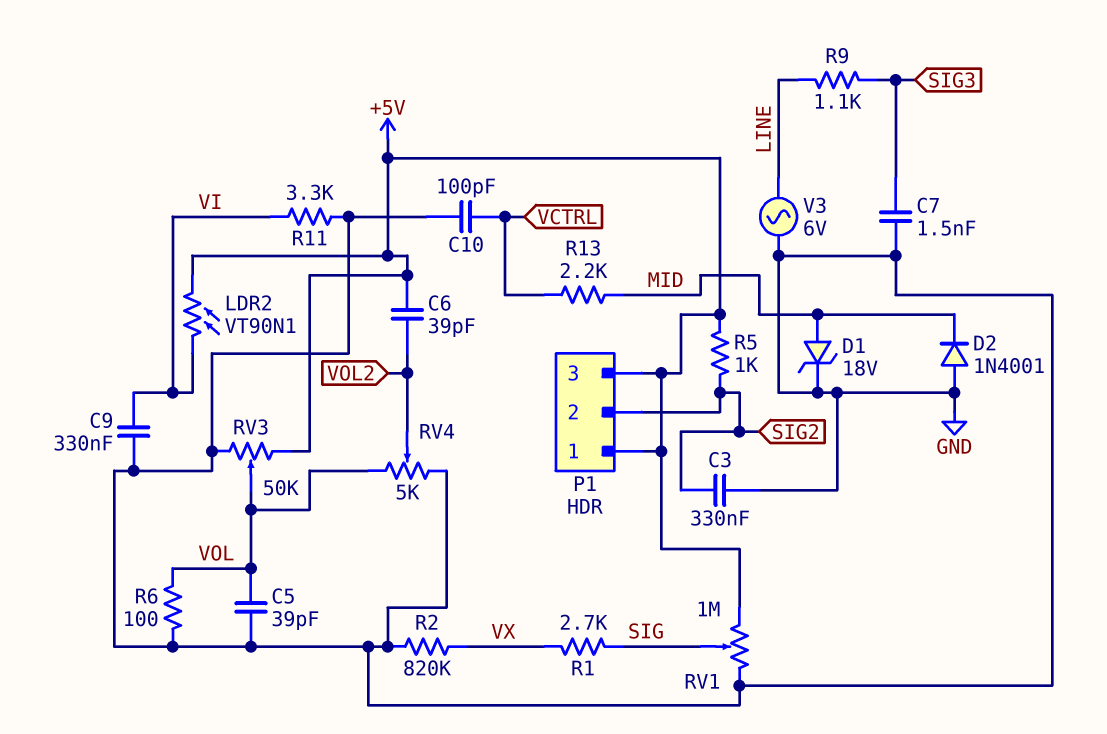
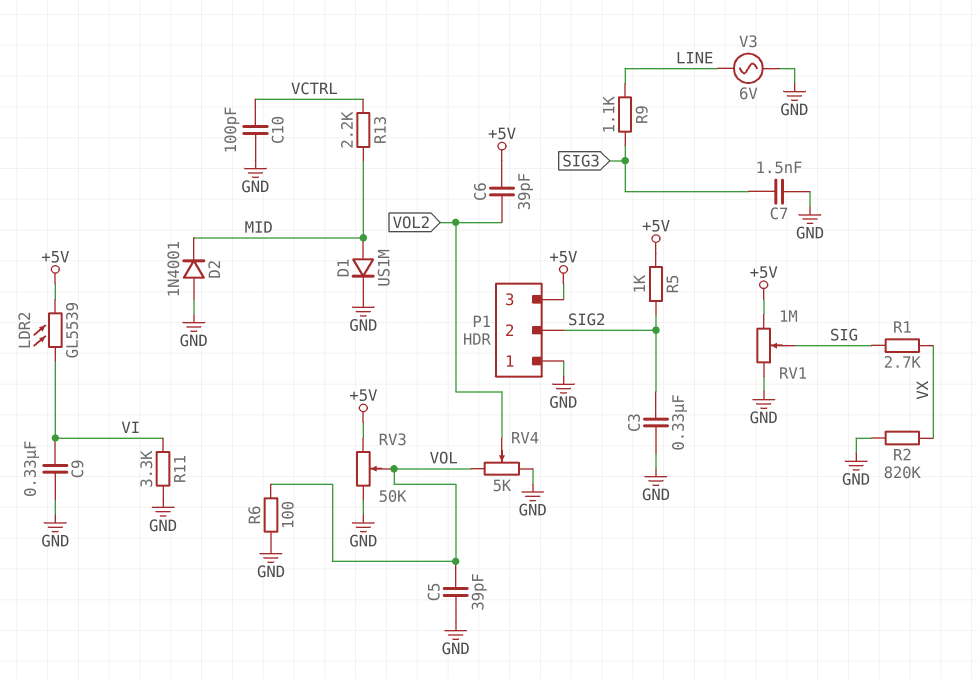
D1: zener 18V (A MID, K GND) -> diode US1M (A MID, K GND)
LDR2: VT90N1 (+5V, VI) -> GL5539 (+5V, VI)
P1 pin 1: +5V -> GND

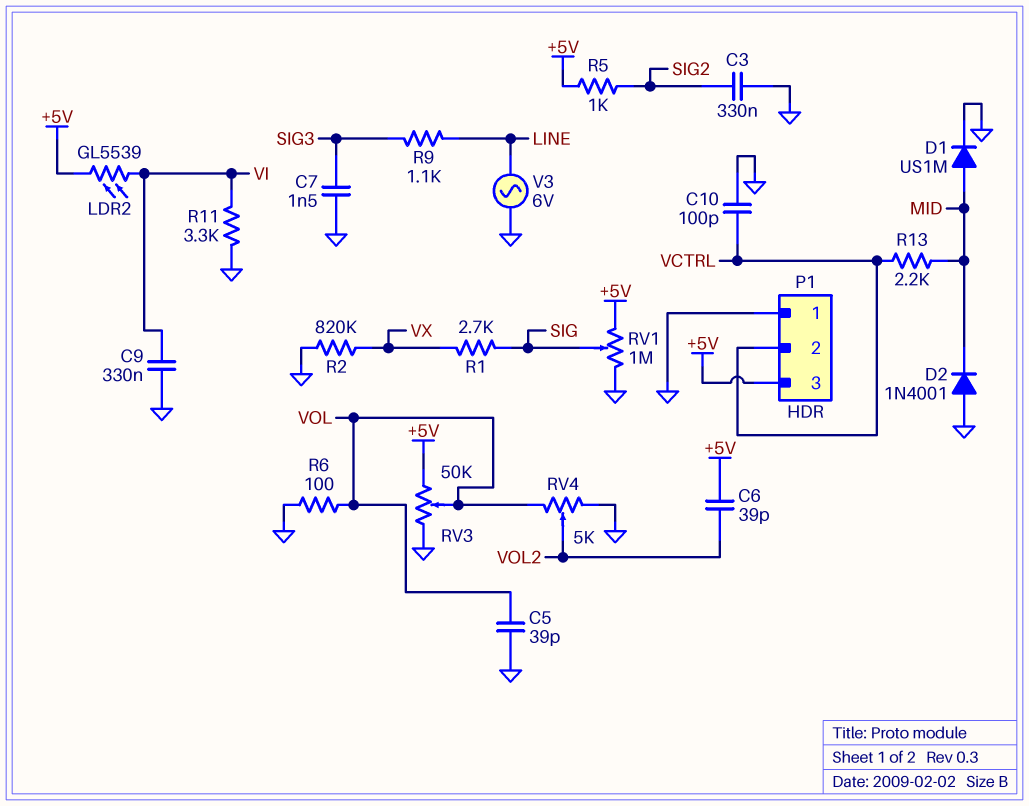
P1 pin 2: SIG2 -> VCTRL

